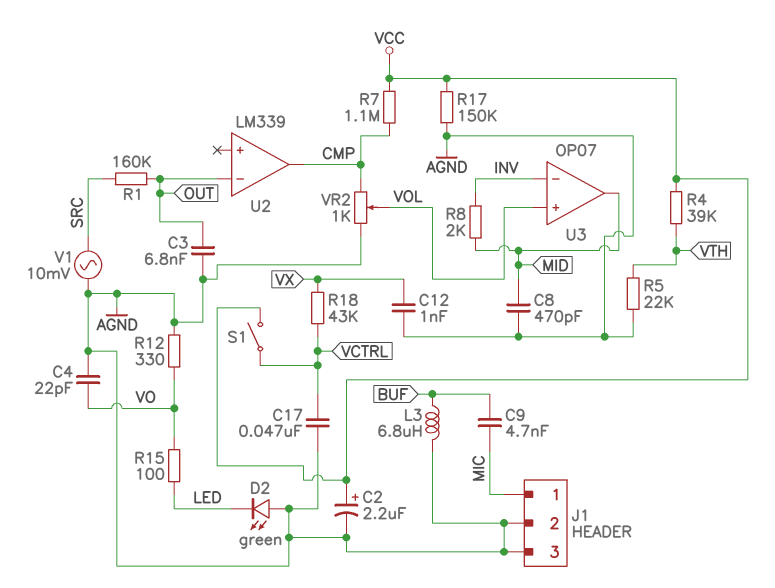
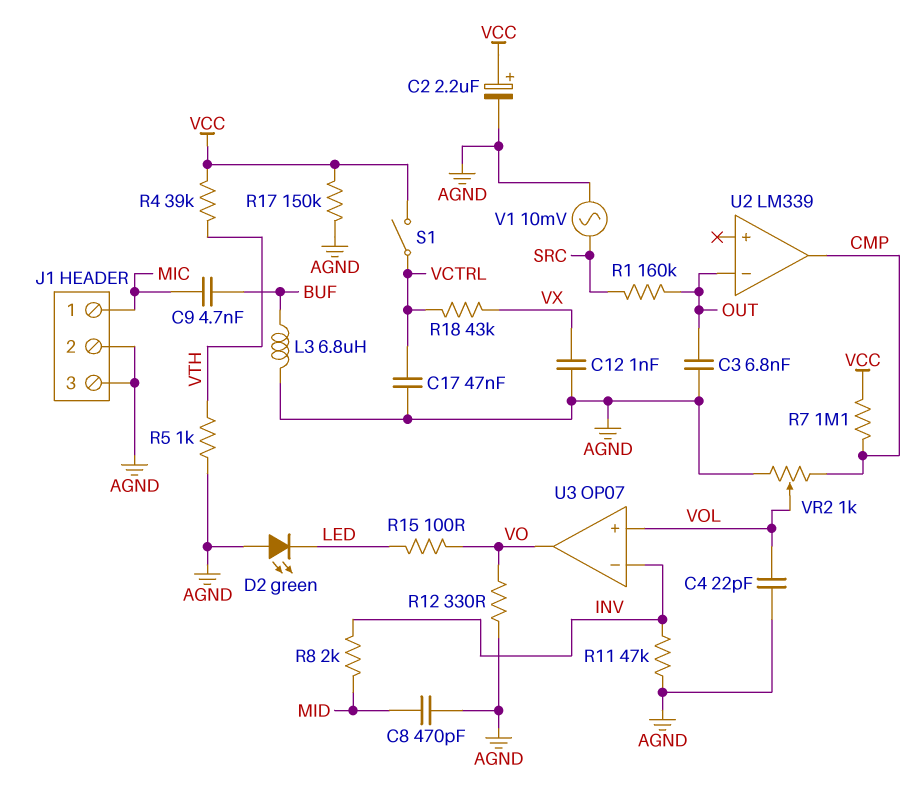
C4: 22pF (AGND, VO) -> 22pF (AGND, VOL)
R5: 22k (AGND, VTH) -> 1k (AGND, VTH)
R11: none -> 47k (AGND, INV)
U3 pin out: MID -> VO

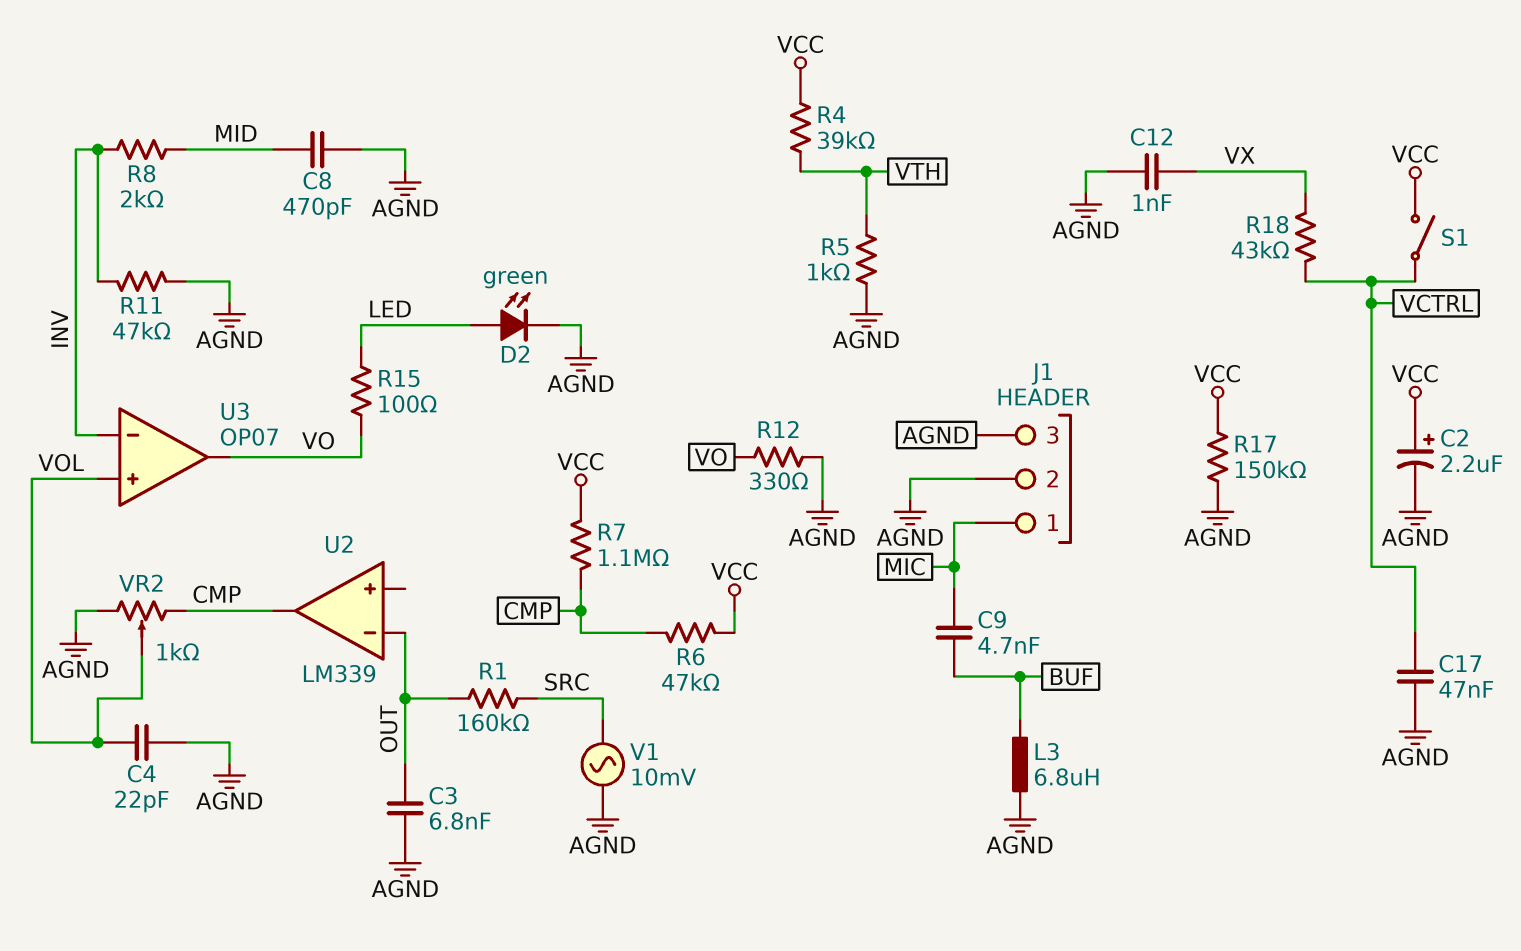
D2: LED green (A AGND, K LED) -> LED green (A LED, K AGND)
R6: none -> 47k (CMP, VCC)

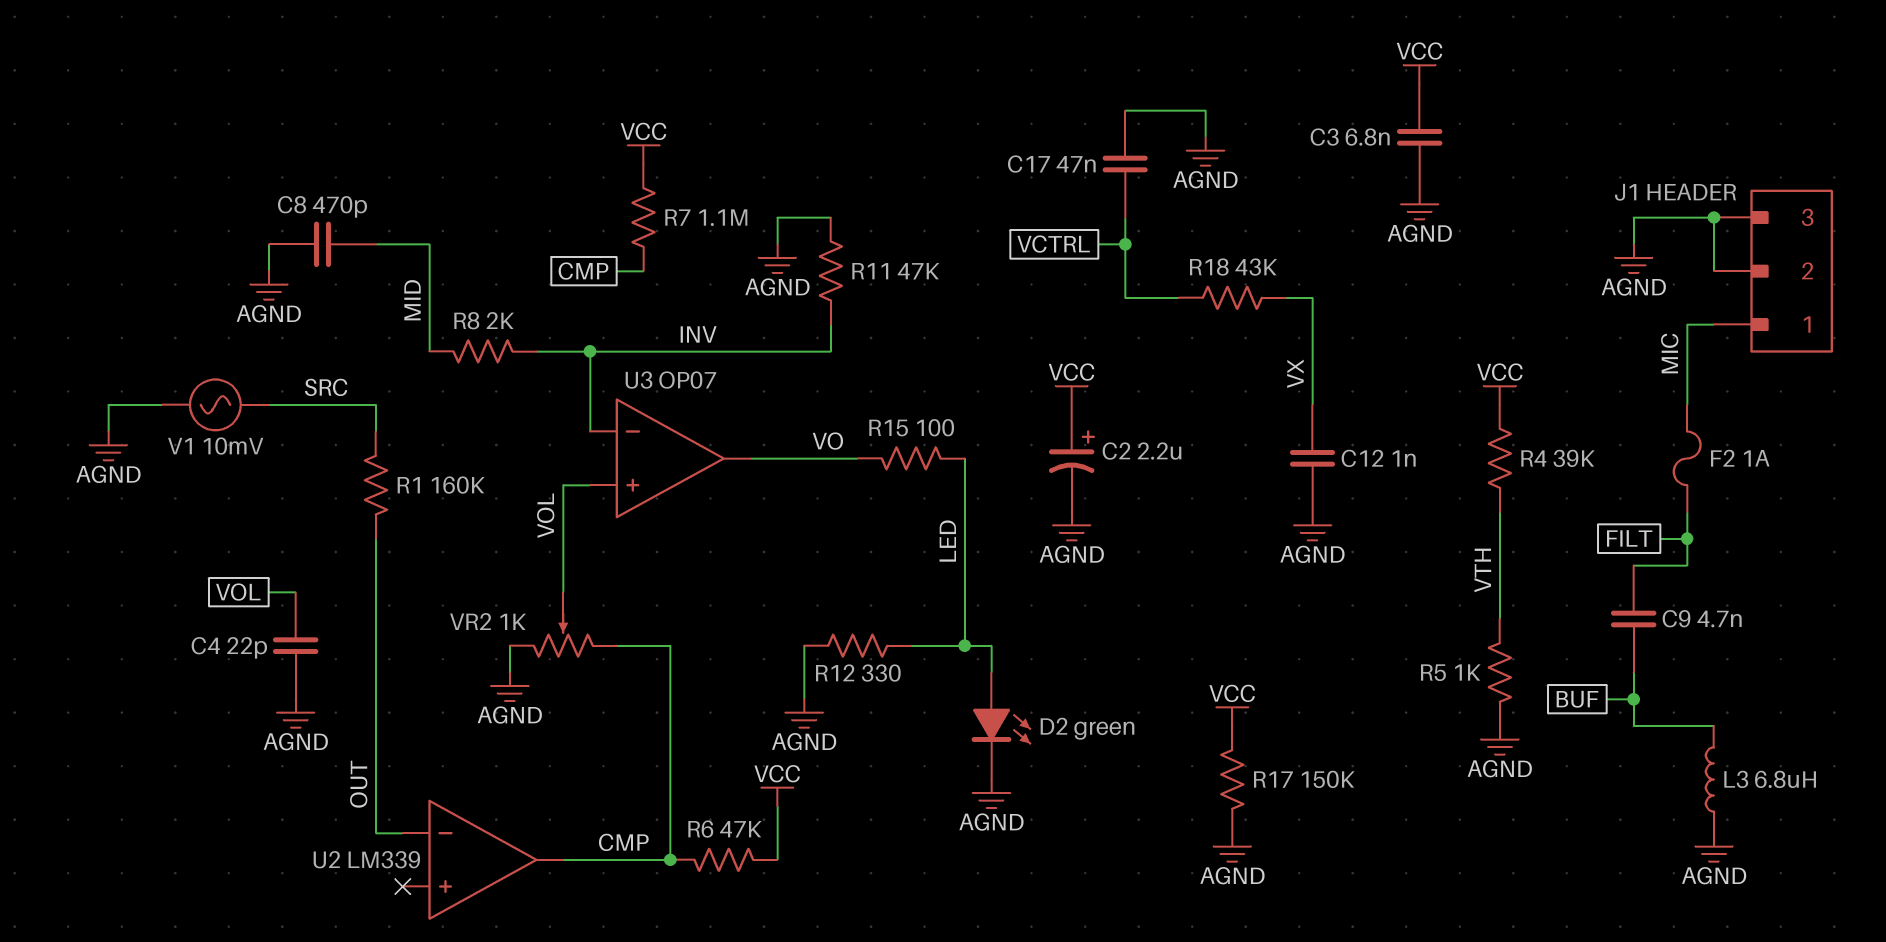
C3: 6.8nF (AGND, OUT) -> 6.8nF (AGND, VCC)
C9: 4.7nF (BUF, MIC) -> 4.7nF (BUF, FILT)
F2: none -> 1A (FILT, MIC)
R12: 330 (AGND, VO) -> 330 (AGND, LED)
S1: switch (VCC, VCTRL) -> none

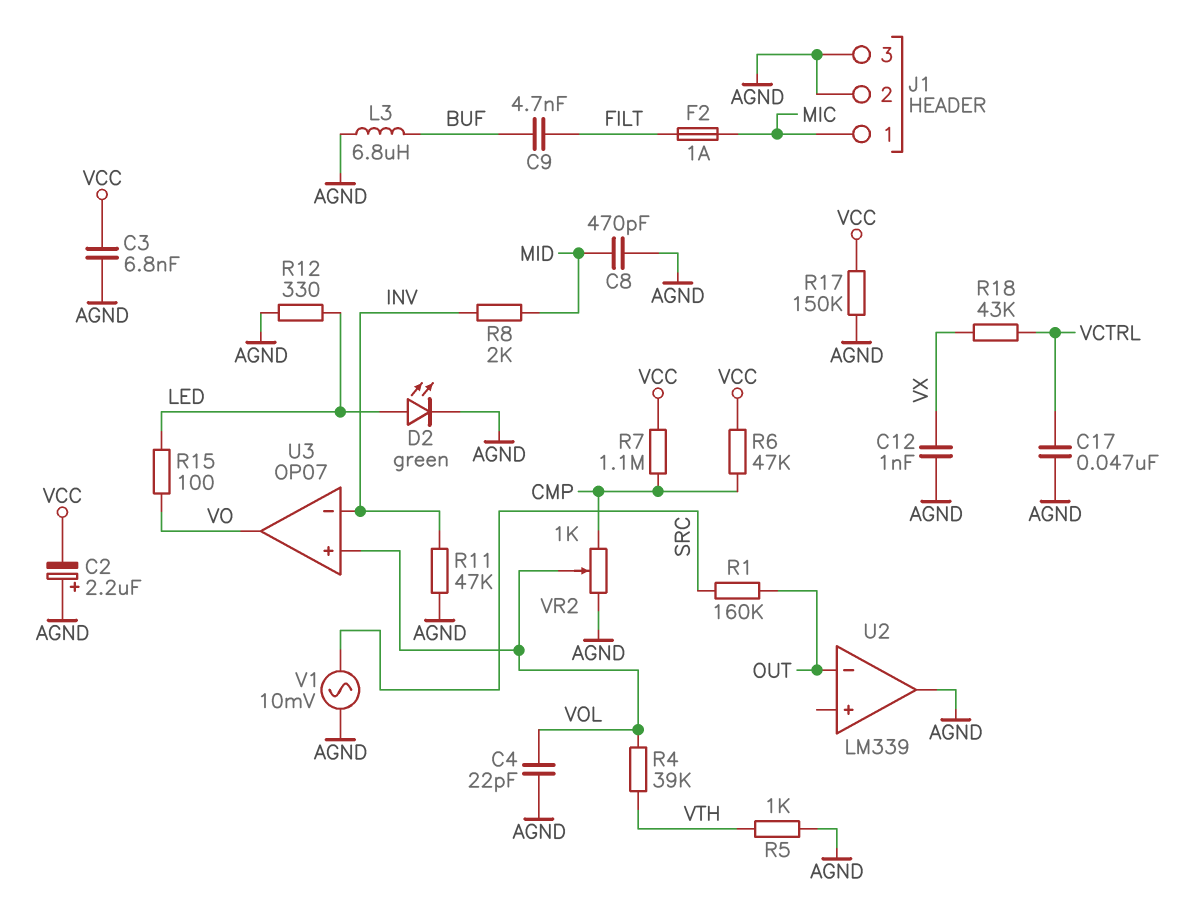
C2: 2.2uF (plus VCC, minus AGND) -> 2.2uF (plus AGND, minus VCC)
R4: 39k (VCC, VTH) -> 39k (VOL, VTH)
U2 pin out: CMP -> AGND

